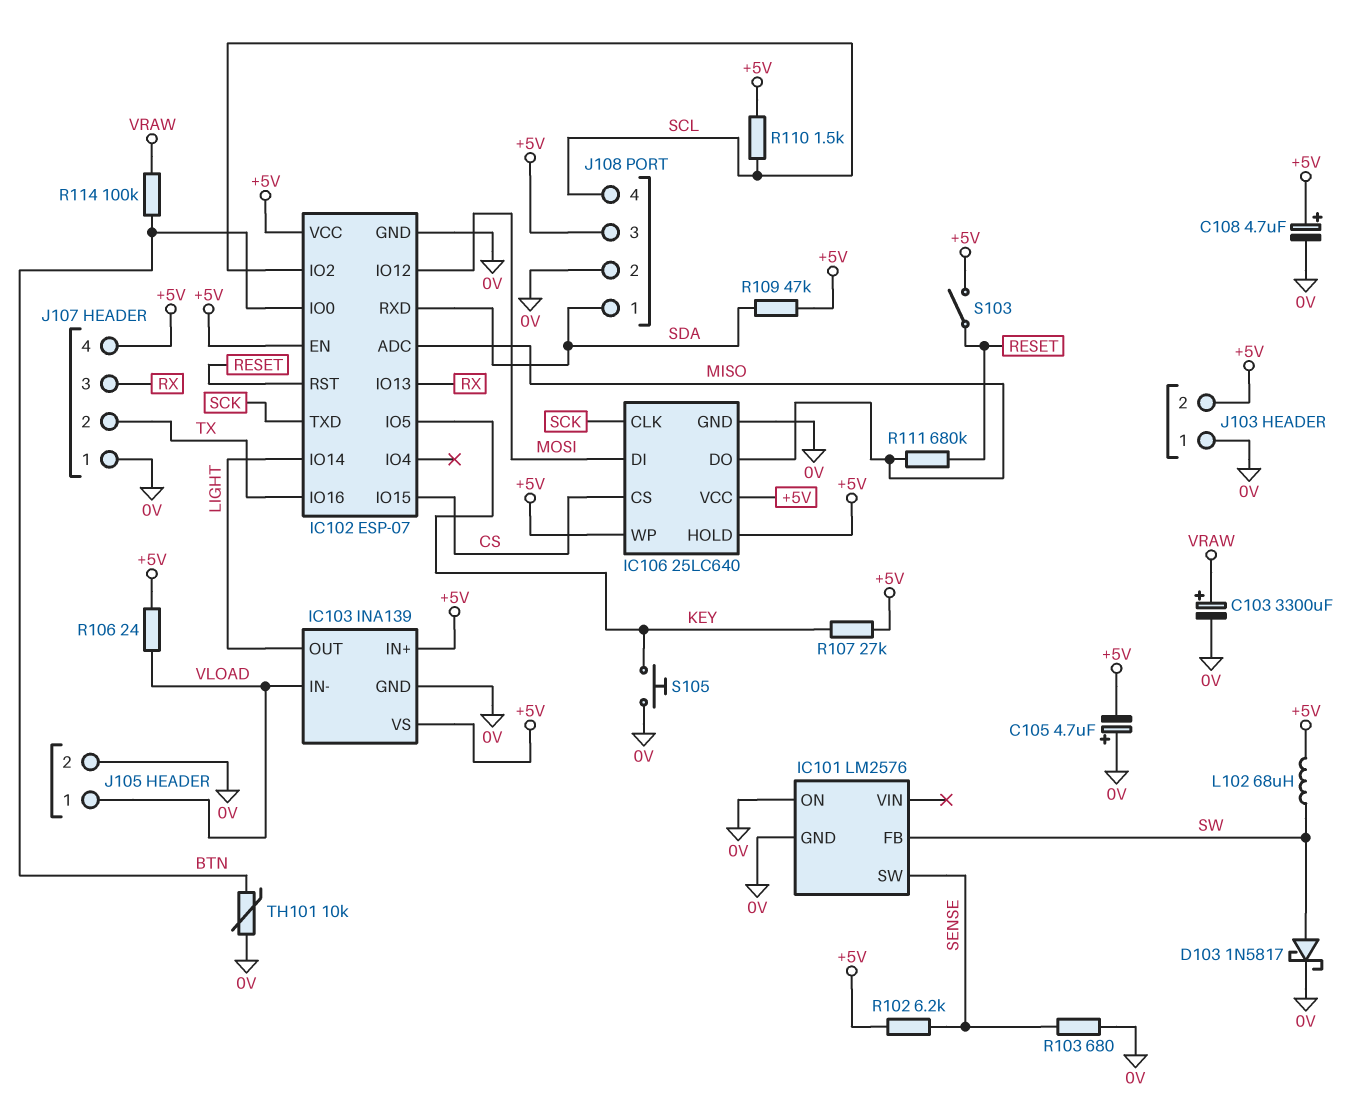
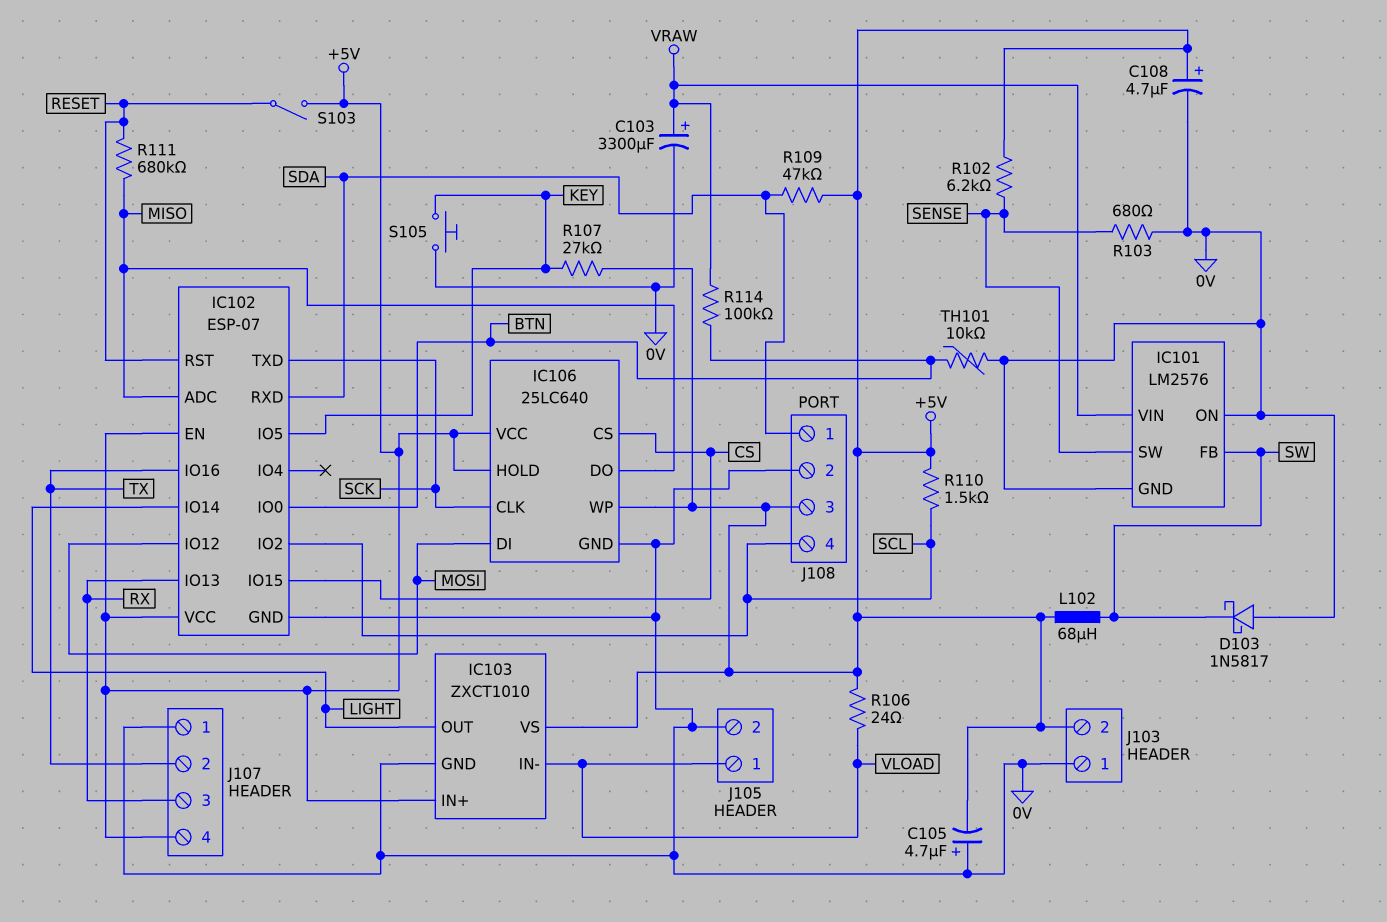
D103: schottky 1N5817 (A SW, K 0V) -> schottky 1N5817 (A 0V, K SW)
IC101 pin VIN: none -> VRAW
IC103: INA139 -> ZXCT1010

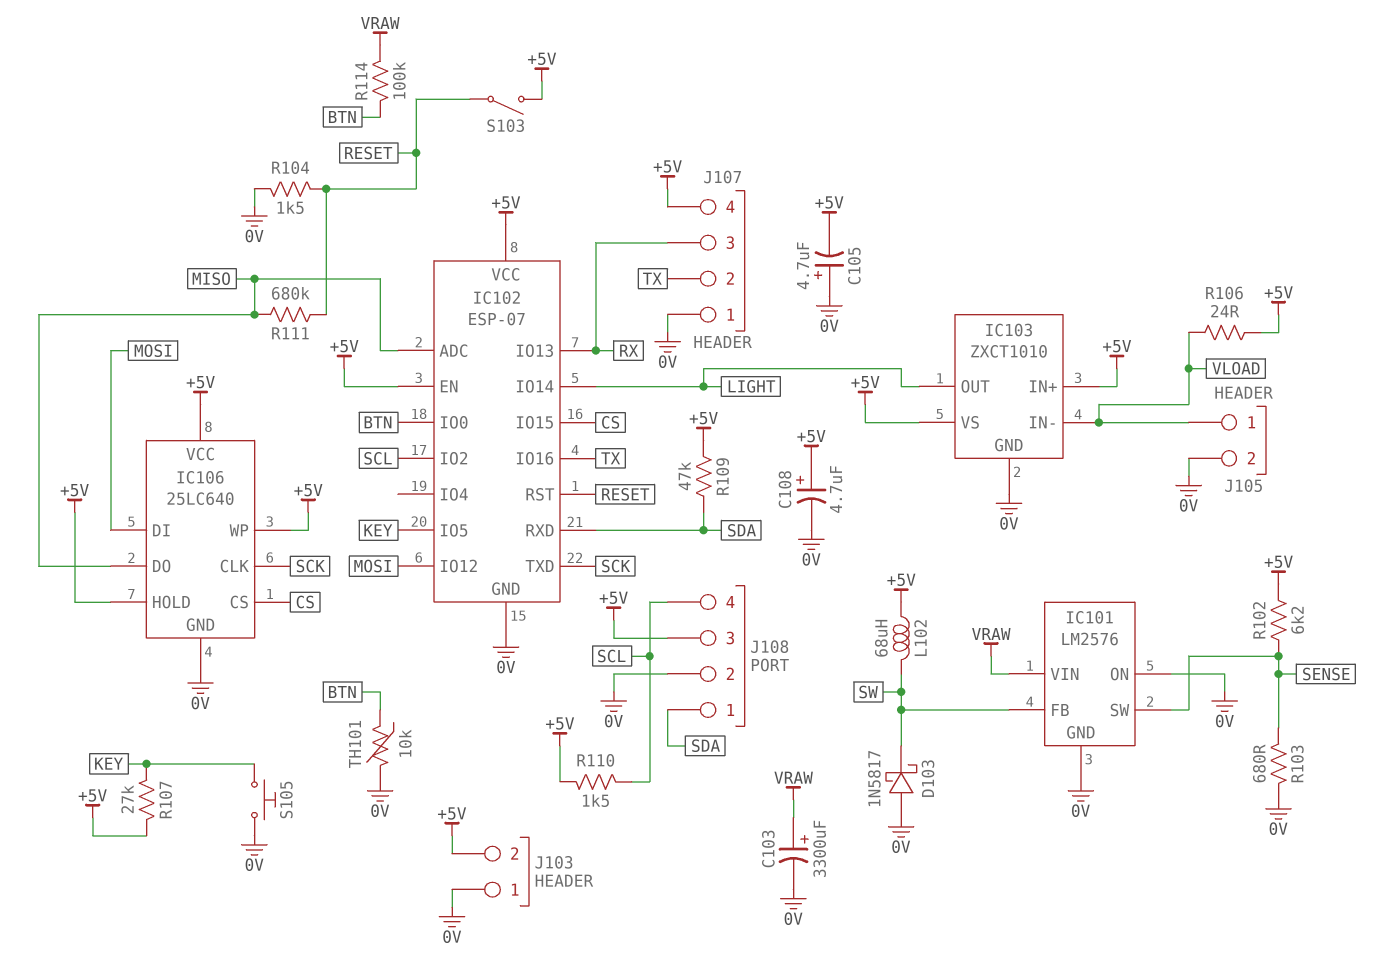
R104: none -> 1.5k (0V, RESET)

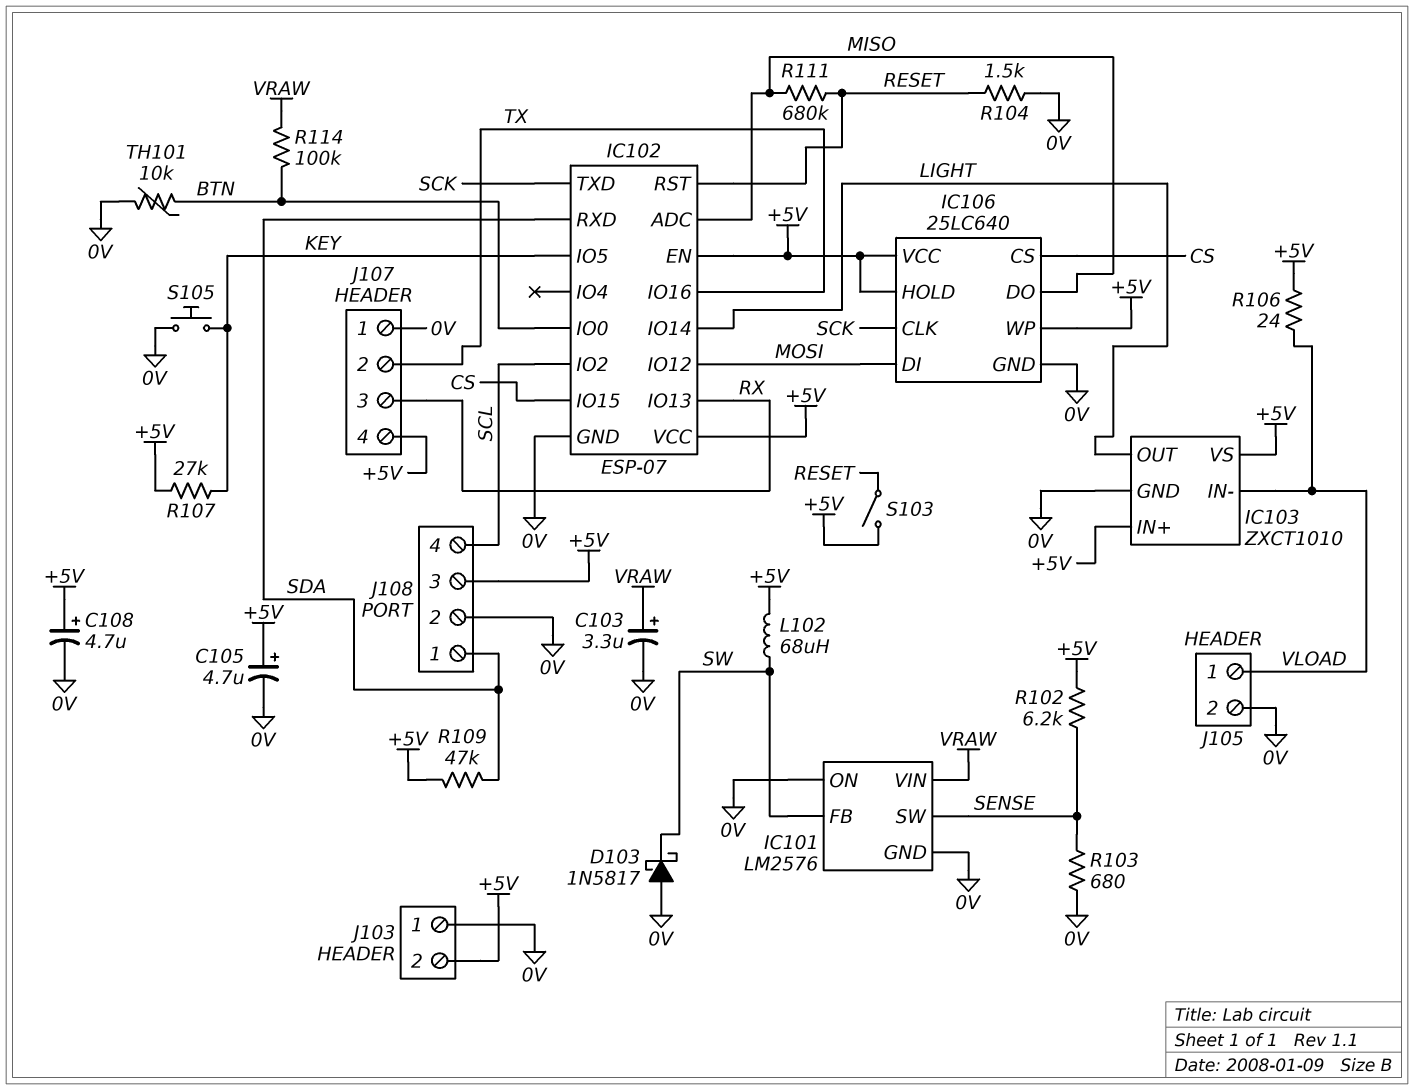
C103: 3300uF (plus VRAW, minus 0V) -> 3.3uF (plus VRAW, minus 0V)
C105: 4.7uF (plus 0V, minus +5V) -> 4.7uF (plus +5V, minus 0V)
R110: 1.5k (+5V, SCL) -> none

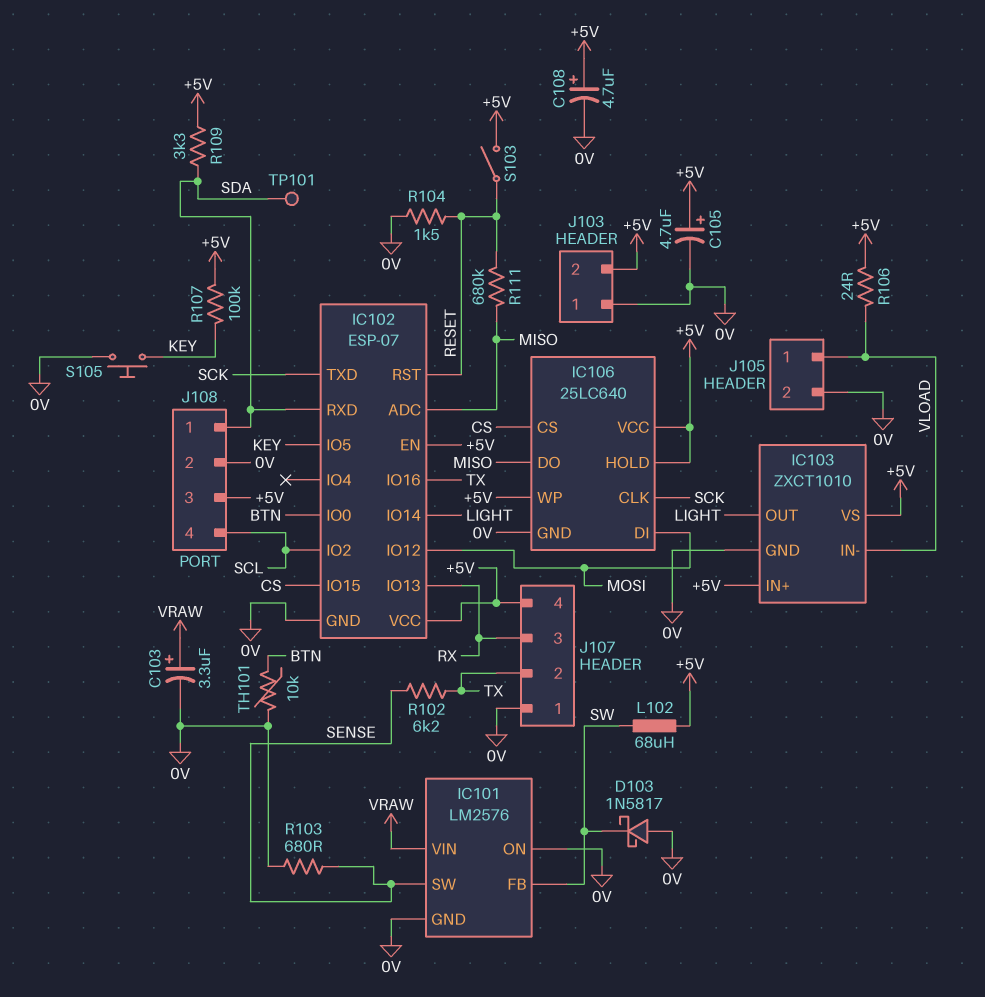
R102: 6.2k (+5V, SENSE) -> 6.2k (SENSE, TX)
R107: 27k (+5V, KEY) -> 100k (+5V, KEY)
R109: 47k (+5V, SDA) -> 3.3k (+5V, SDA)
R114: 100k (BTN, VRAW) -> none
TP101: none -> test point (SDA)

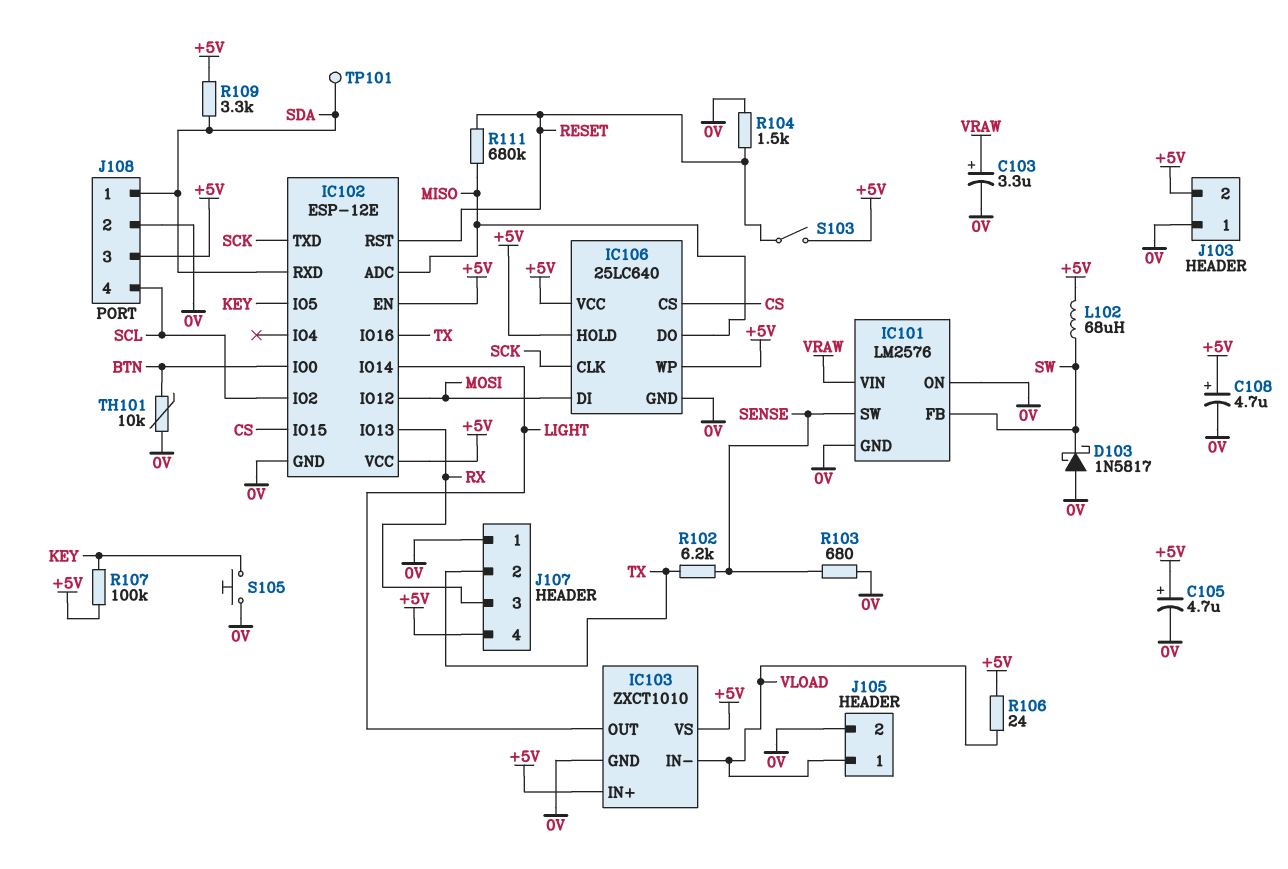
IC102: ESP-07 -> ESP-12E

